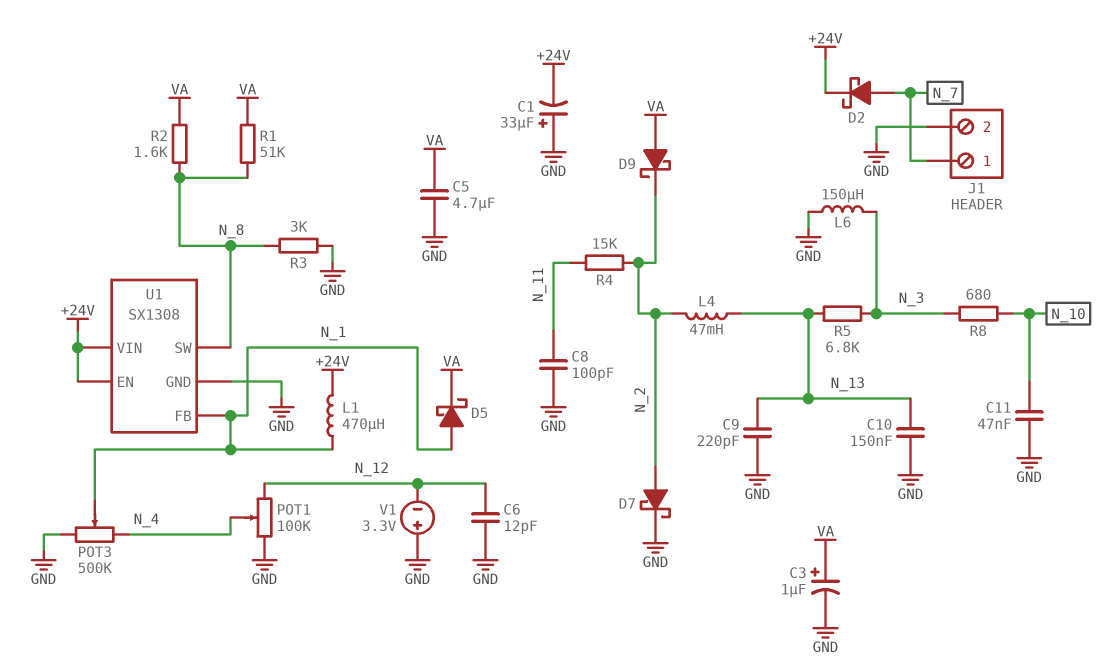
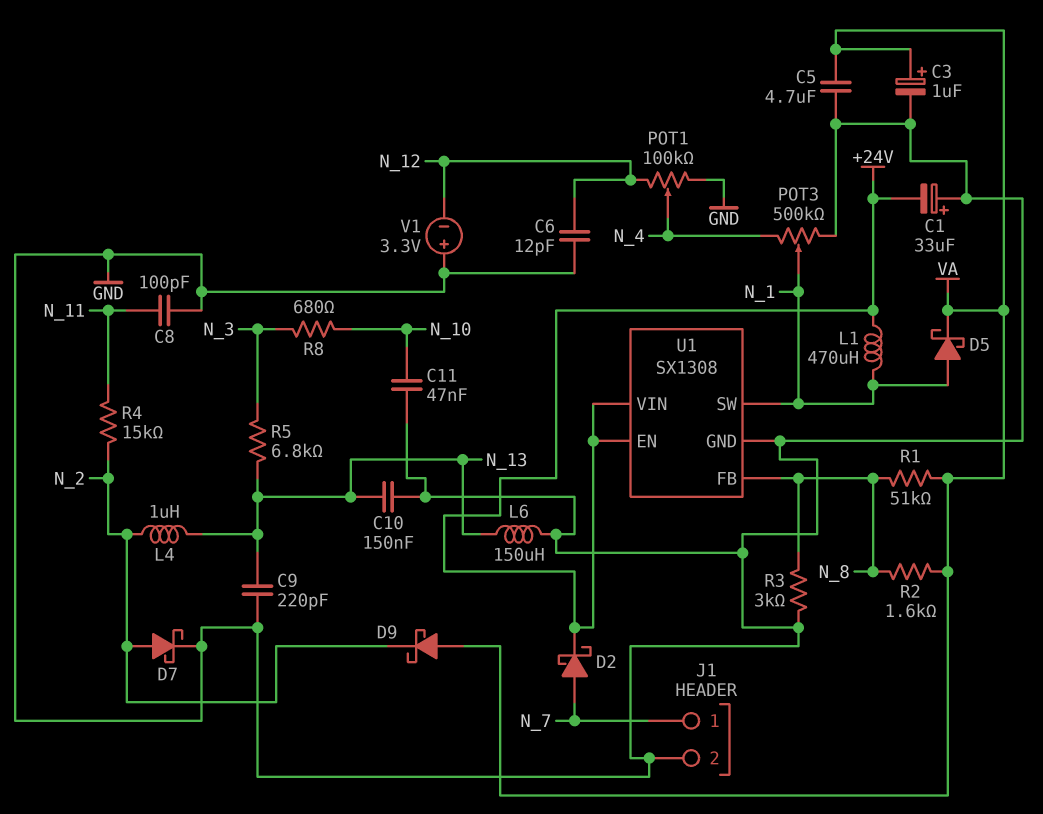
L4: 47mH (N_2, N_13) -> 1uH (N_2, N_13)
L6: 150uH (GND, N_3) -> 150uH (GND, N_13)
U1 pin FB: N_1 -> N_8
U1 pin SW: N_8 -> N_1

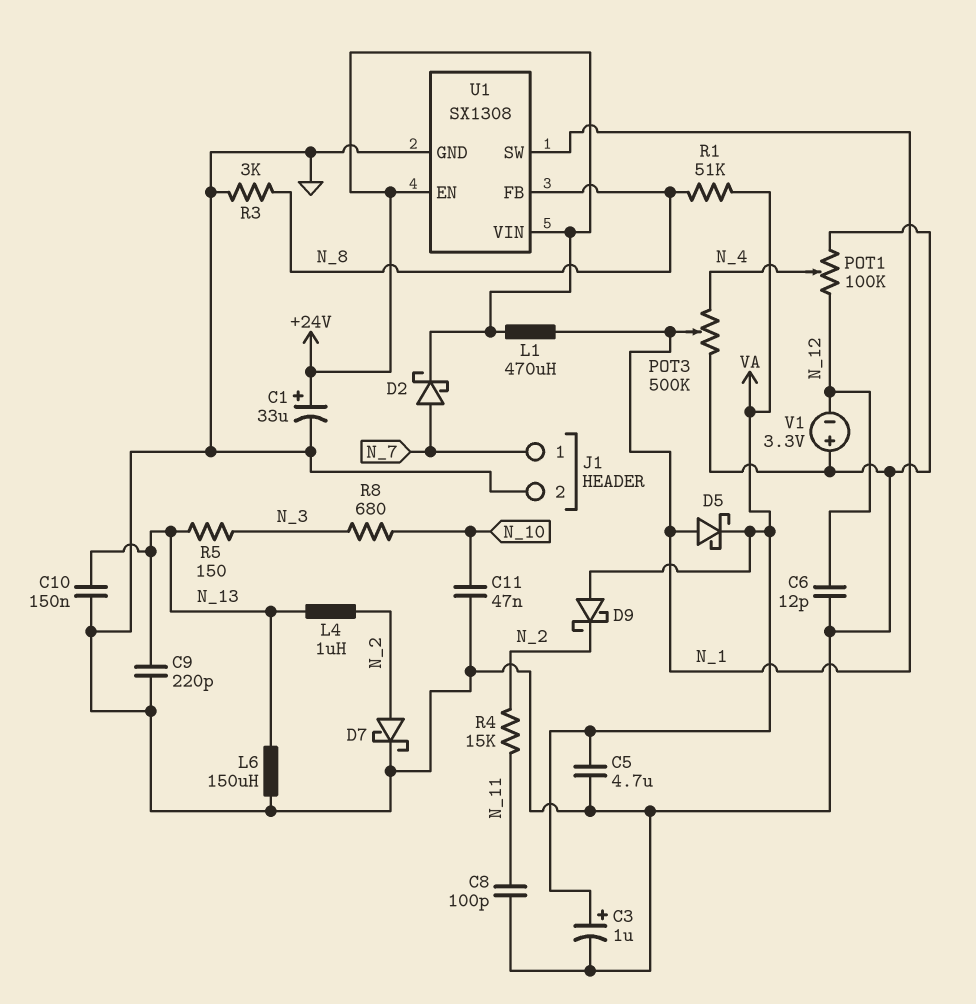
C1: 33uF (plus GND, minus +24V) -> 33uF (plus +24V, minus GND)
R2: 1.6k (N_8, VA) -> none
R5: 6.8k (N_3, N_13) -> 150 (N_3, N_13)

